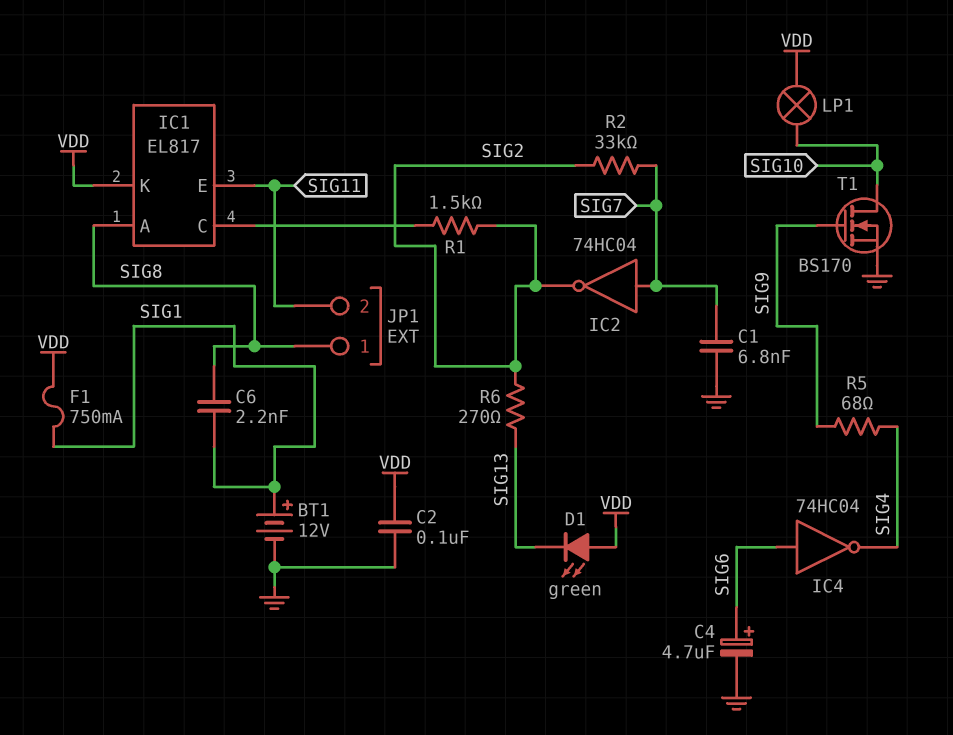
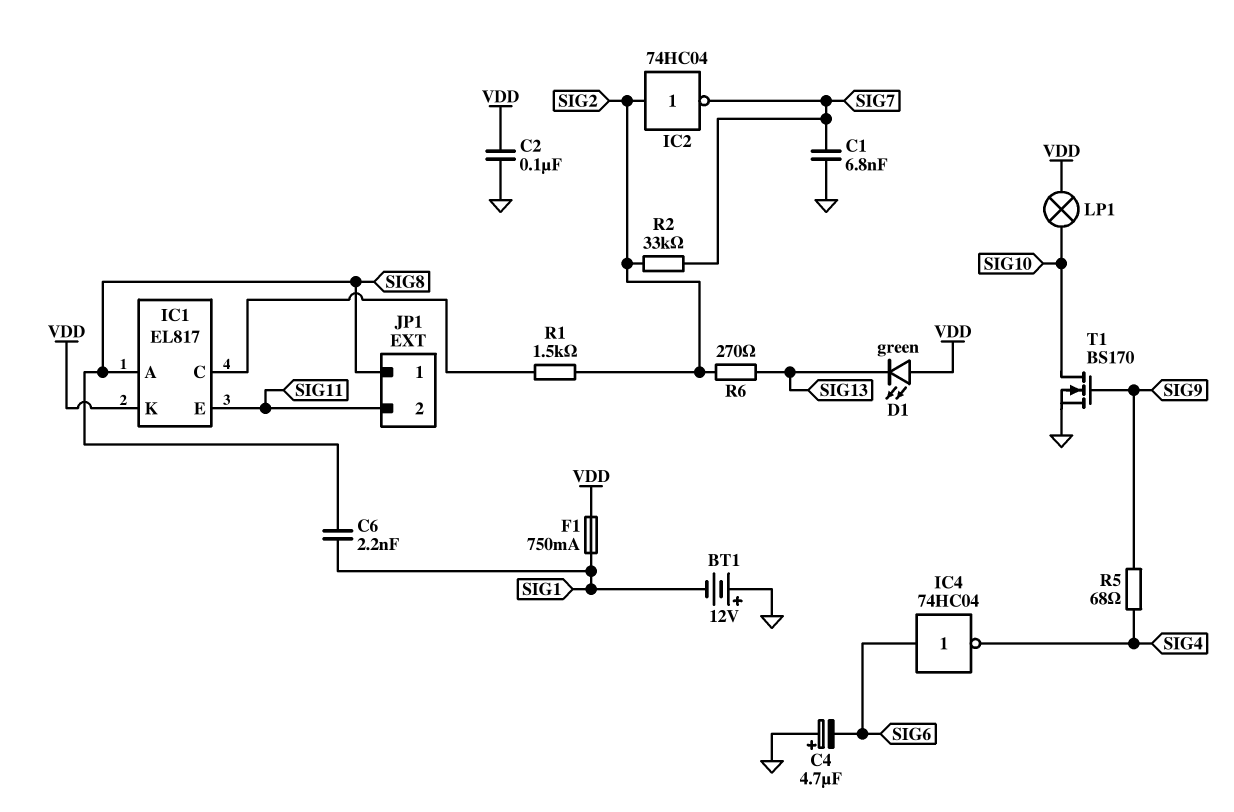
BT1: 12V (plus SIG1, minus GND) -> 12V (plus GND, minus SIG1)
C4: 4.7uF (plus SIG6, minus GND) -> 4.7uF (plus GND, minus SIG6)
IC2: NOT 74HC04 (in SIG7, out SIG2) -> NOT 74HC04 (in SIG2, out SIG7)

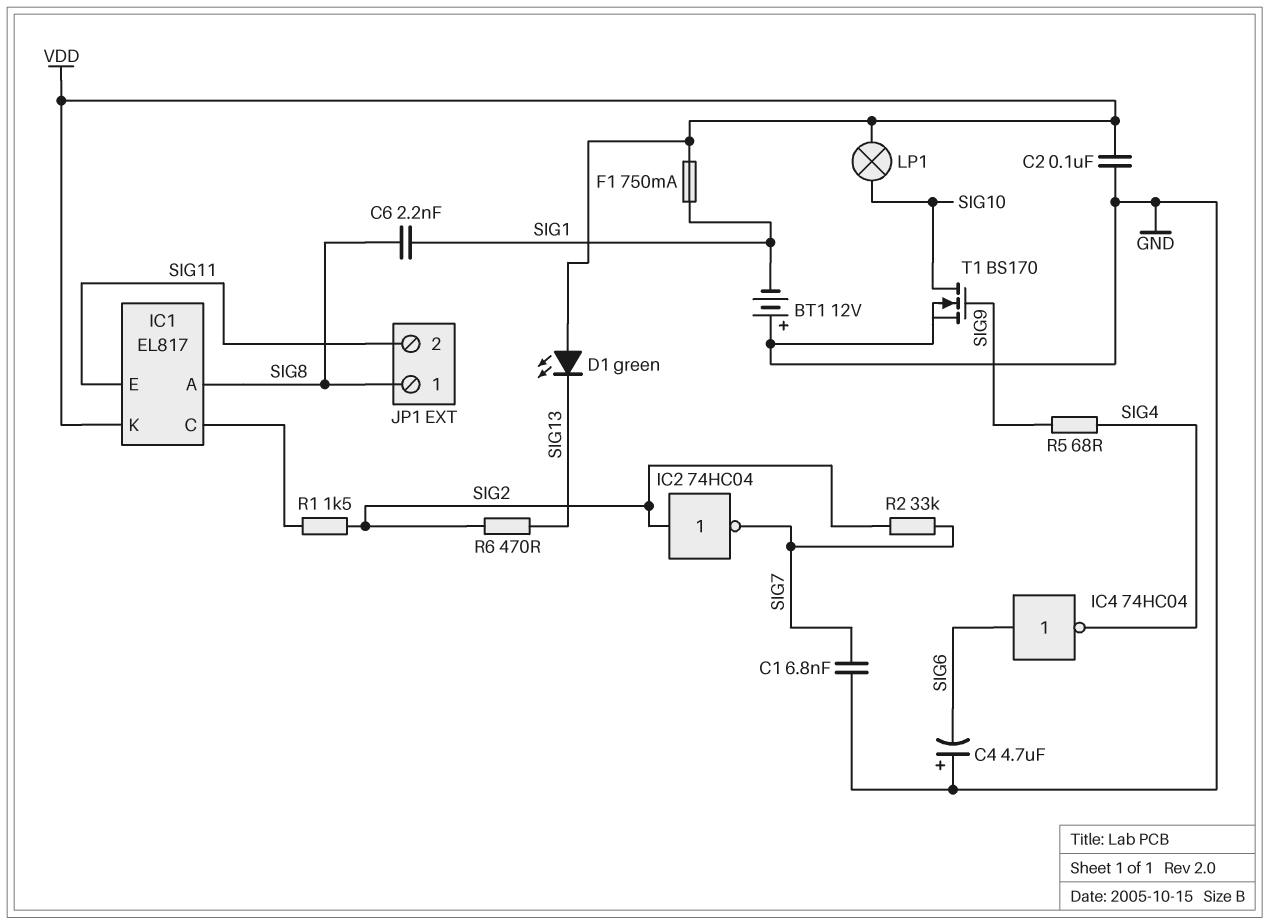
R6: 270 (SIG2, SIG13) -> 470 (SIG2, SIG13)

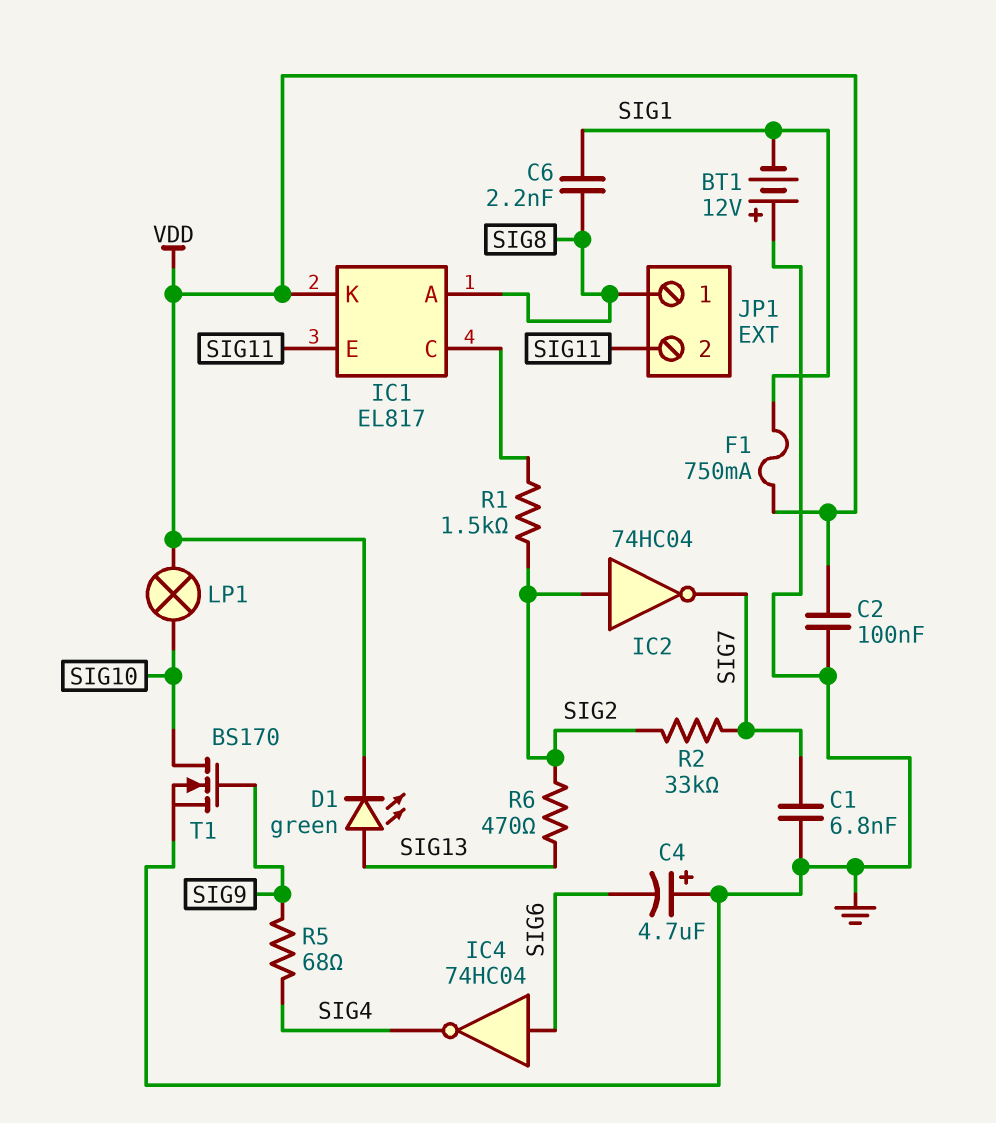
D1: LED green (A VDD, K SIG13) -> LED green (A SIG13, K VDD)

